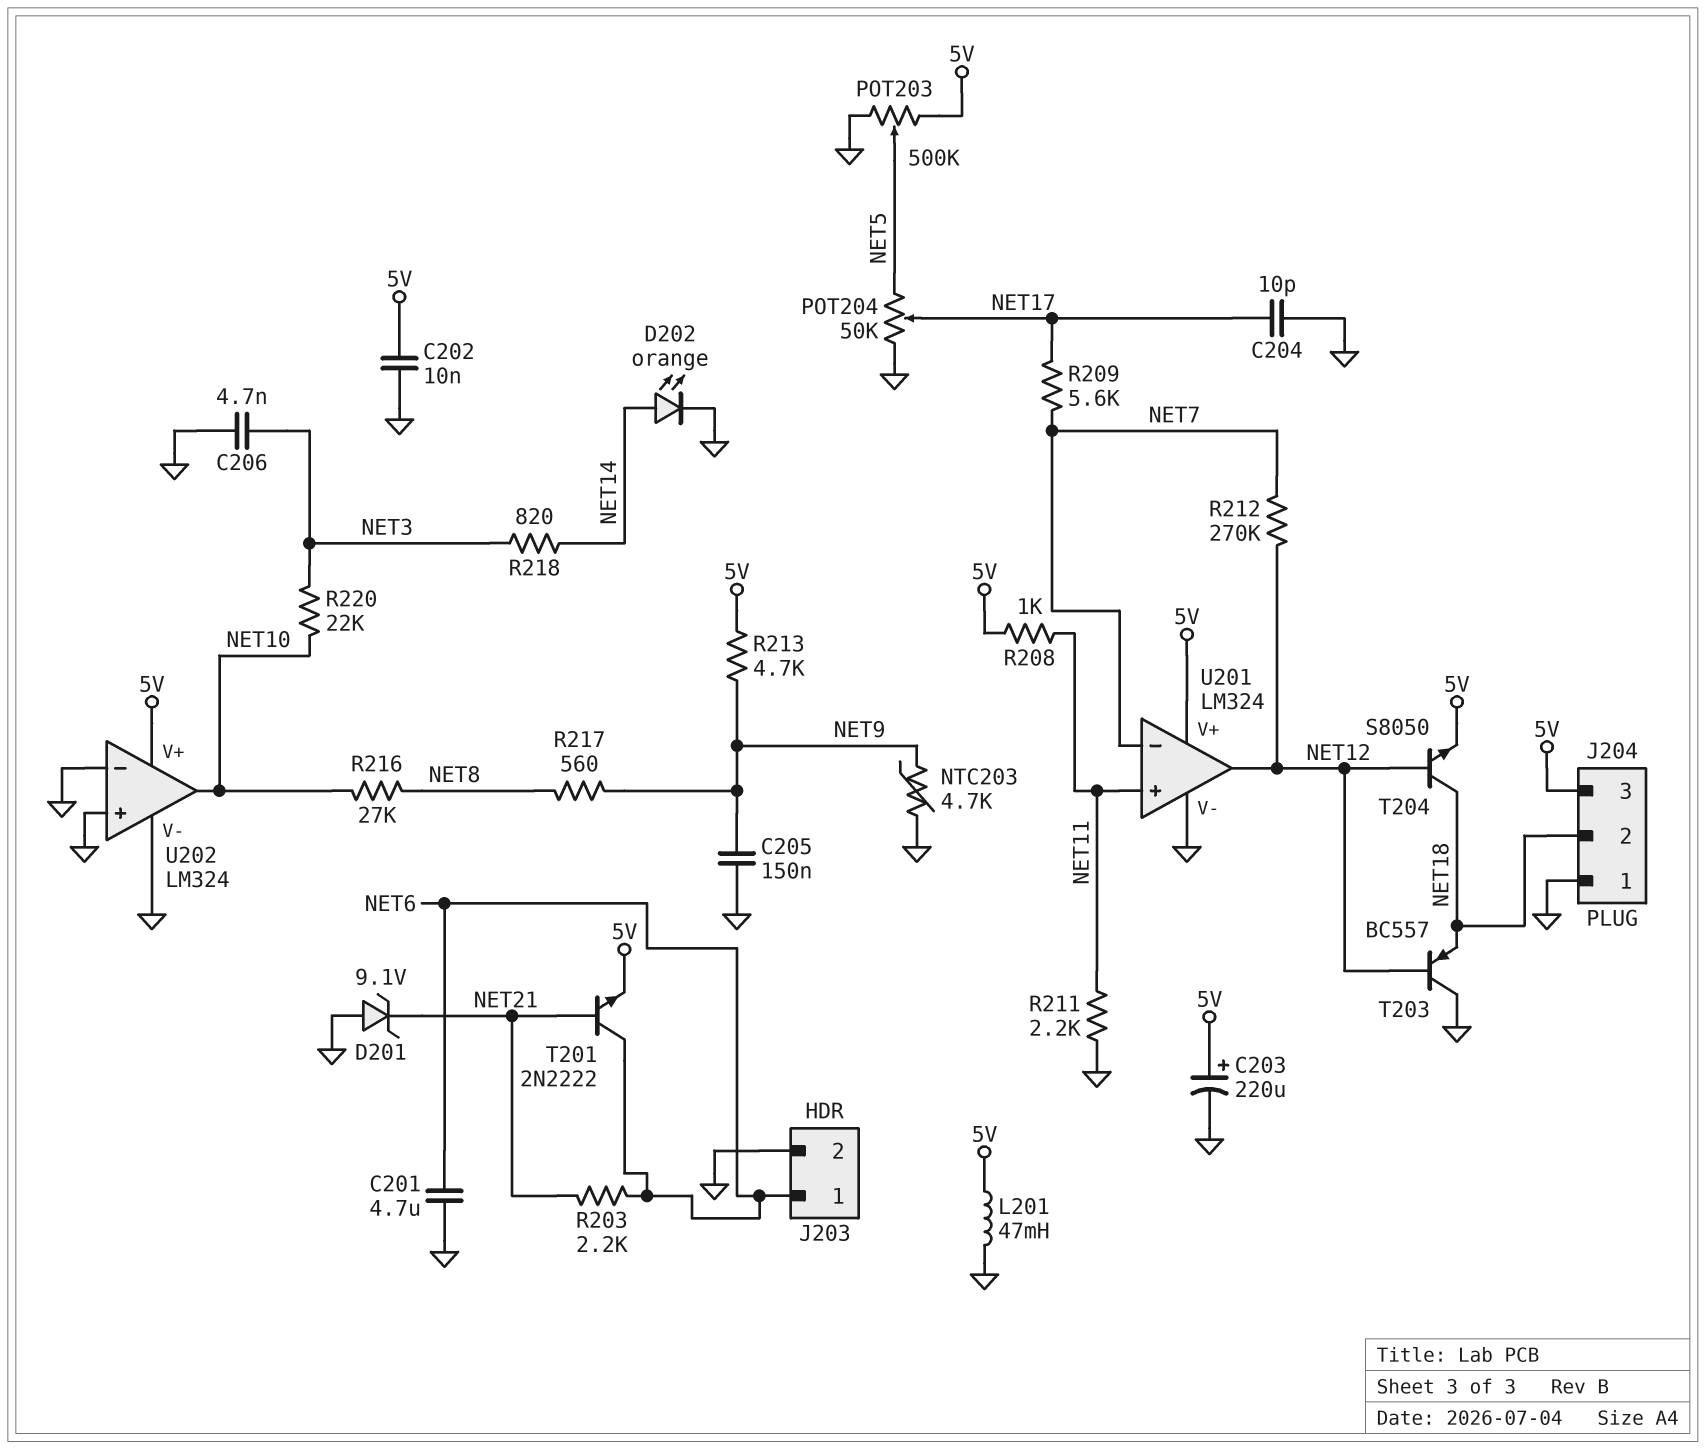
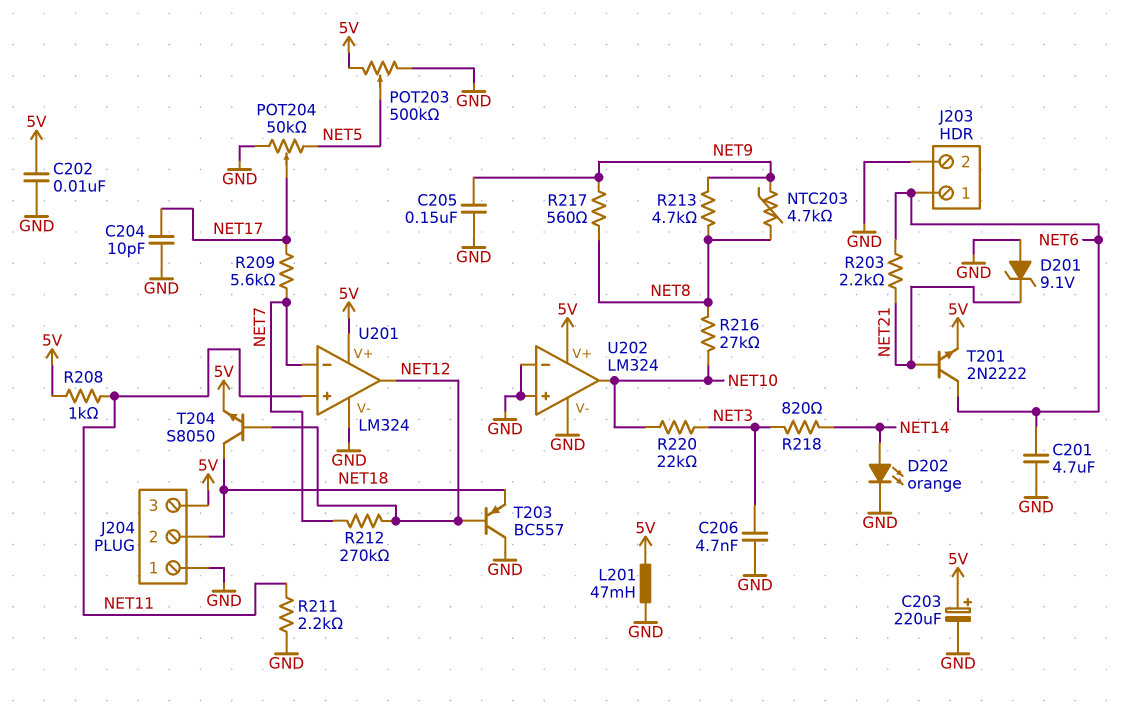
NTC203: 4.7k (GND, NET9) -> 4.7k (NET8, NET9)
R213: 4.7k (5V, NET9) -> 4.7k (NET8, NET9)

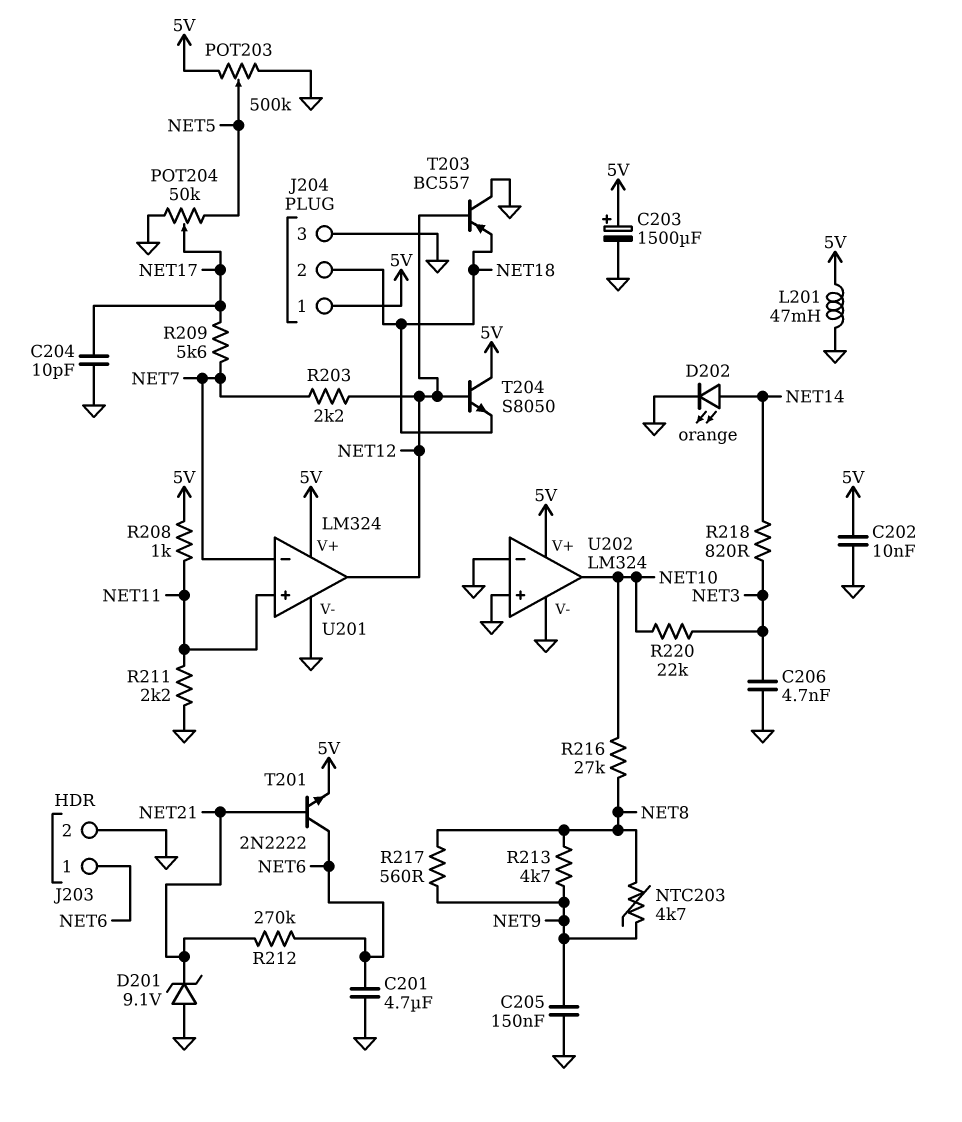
C203: 220uF (plus 5V, minus GND) -> 1500uF (plus 5V, minus GND)
J204 pin 1: GND -> 5V
J204 pin 3: 5V -> GND
R203: 2.2k (NET6, NET21) -> 2.2k (NET7, NET12)
R212: 270k (NET7, NET12) -> 270k (NET6, NET21)
T204: NPN S8050 (B NET12, C NET18, E 5V) -> NPN S8050 (B NET12, C 5V, E NET18)

